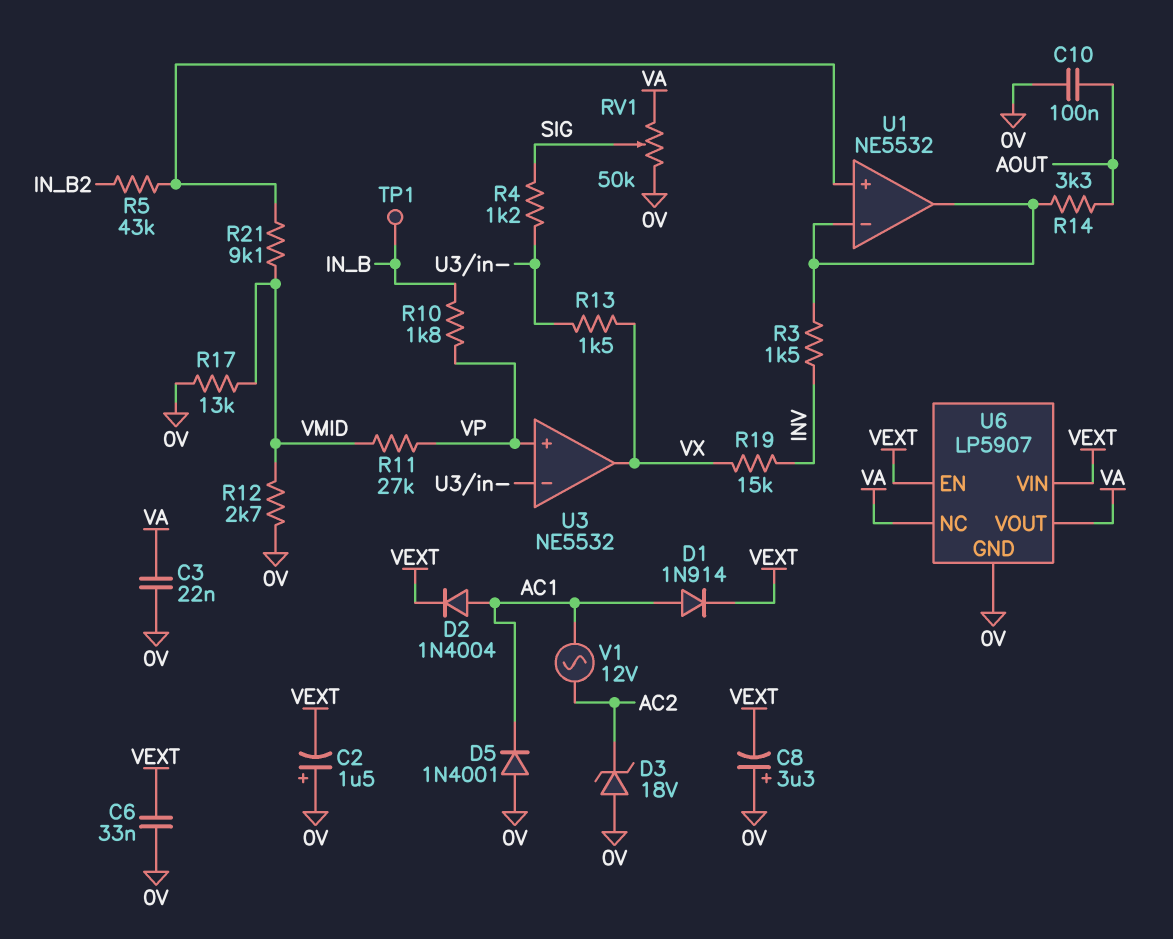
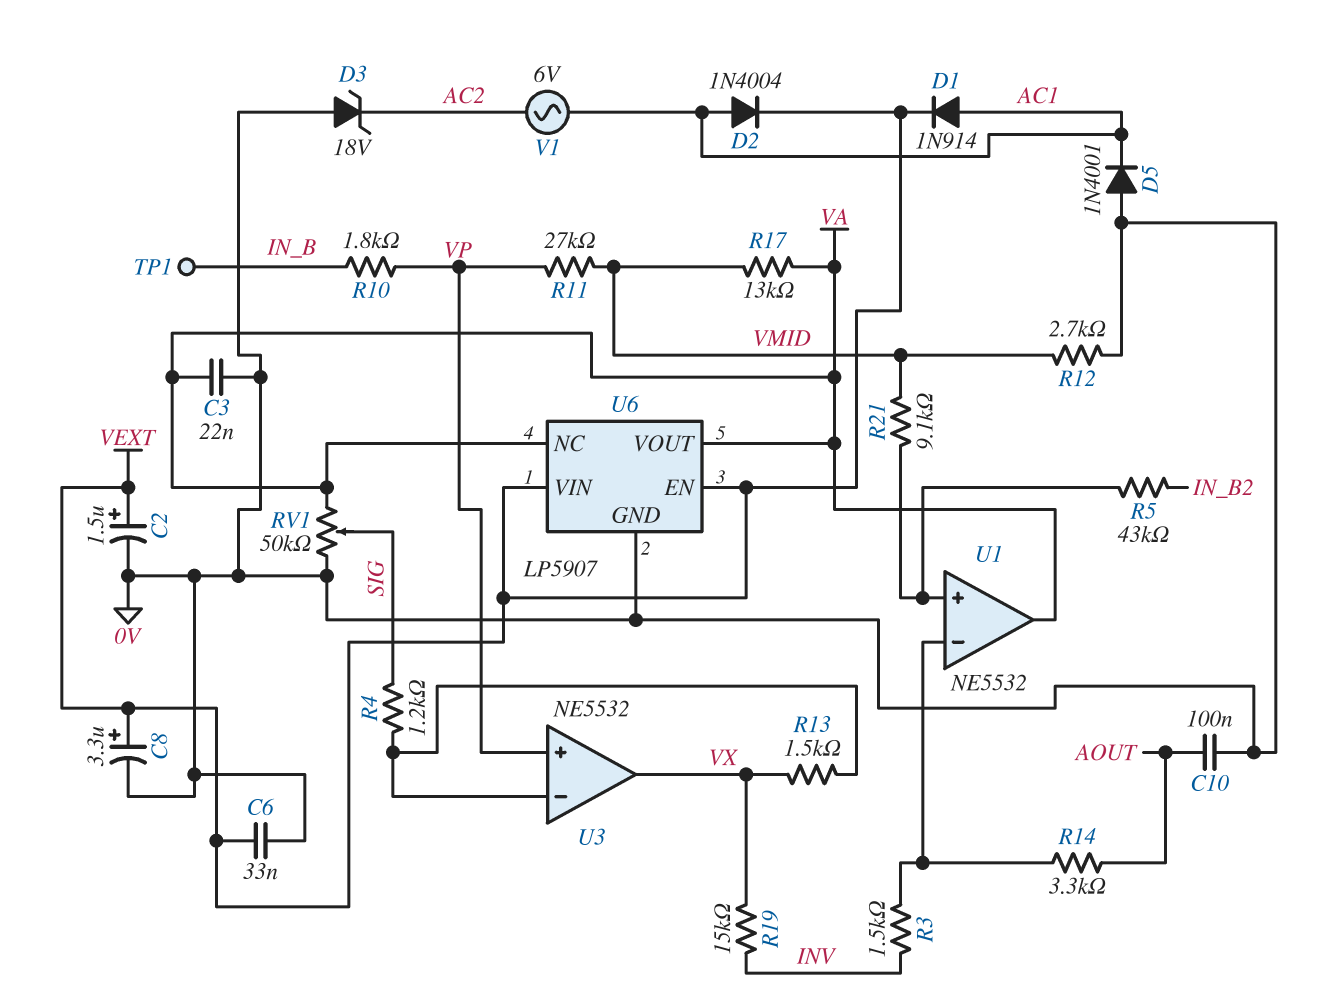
C2: 1.5uF (plus 0V, minus VEXT) -> 1.5uF (plus VEXT, minus 0V)
C8: 3.3uF (plus 0V, minus VEXT) -> 3.3uF (plus VEXT, minus 0V)
R17: 13k (0V, VMID) -> 13k (VA, VMID)
U1 pin out: U1/in- -> VA
V1: AC 12V (AC1, AC2) -> AC 6V (AC1, AC2)

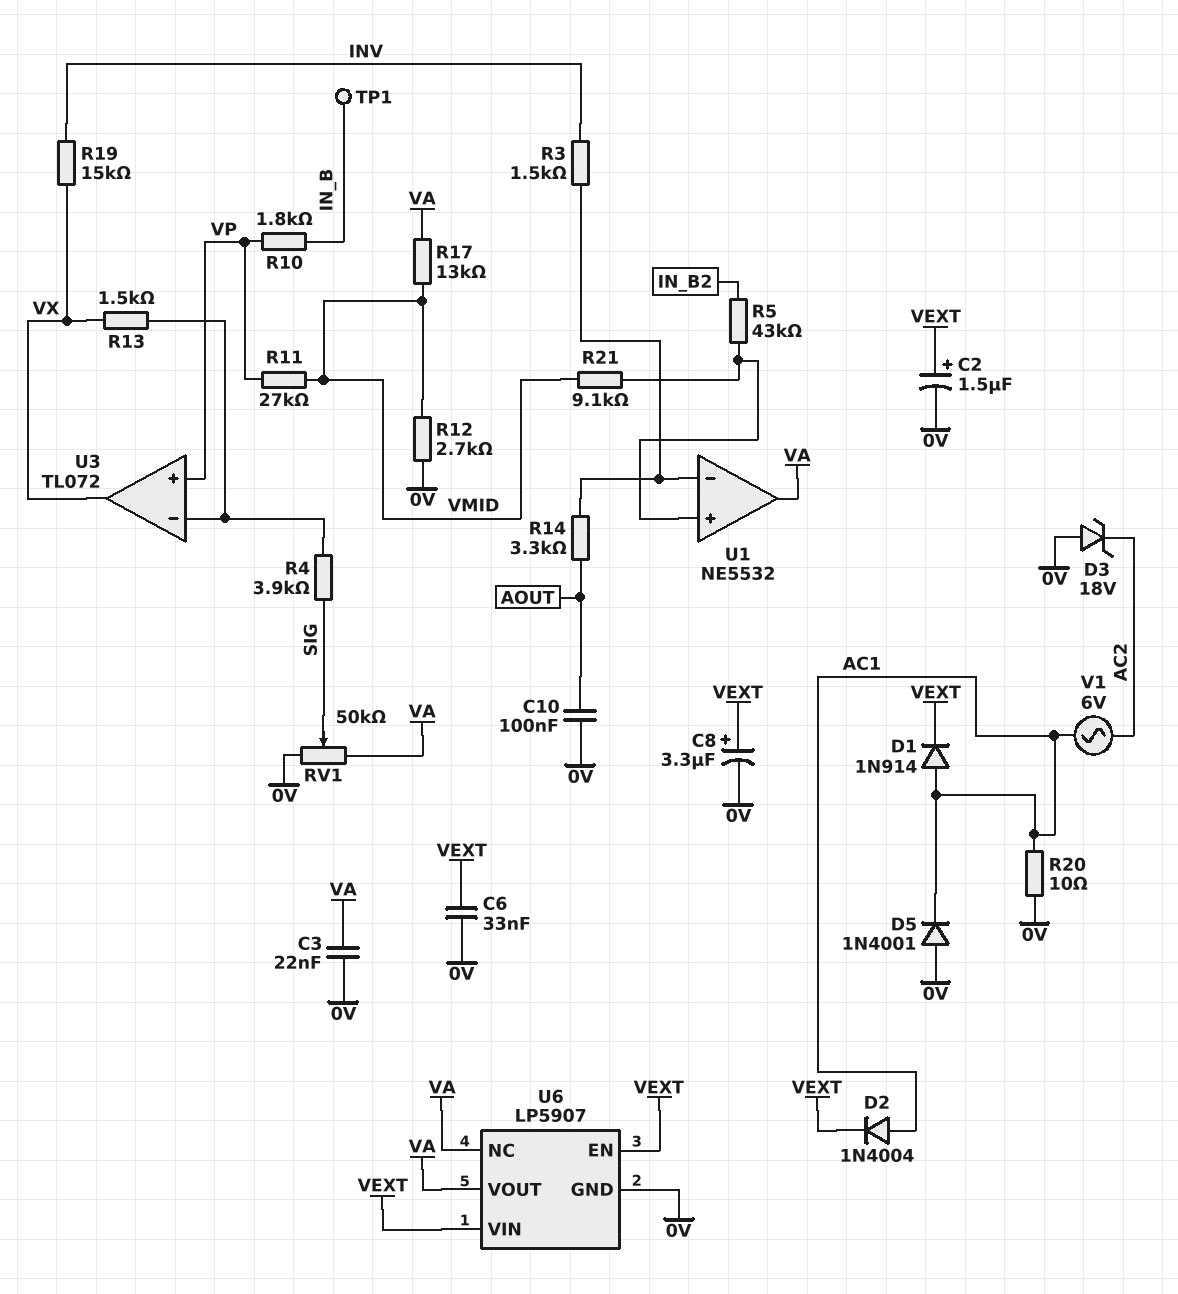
R4: 1.2k (SIG, U3/in-) -> 3.9k (SIG, U3/in-)
R20: none -> 10 (0V, AC1)
U3: NE5532 -> TL072

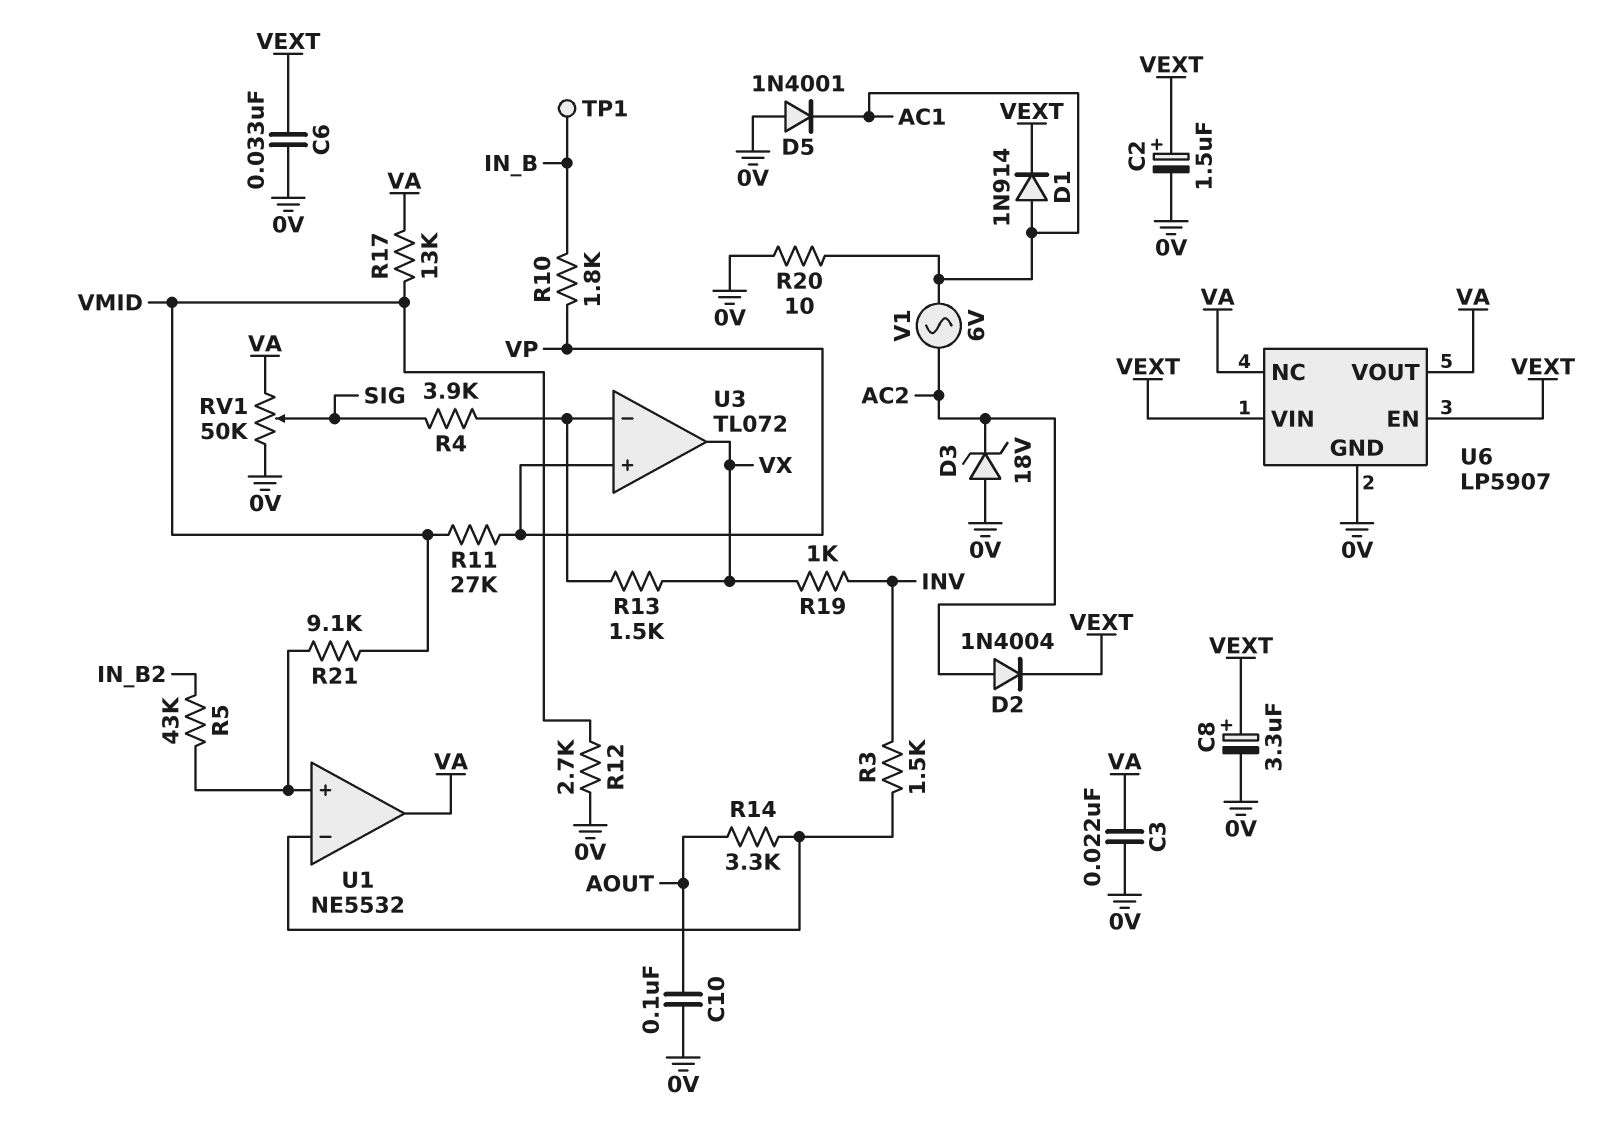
D2: diode 1N4004 (A AC1, K VEXT) -> diode 1N4004 (A AC2, K VEXT)
R19: 15k (INV, VX) -> 1k (INV, VX)

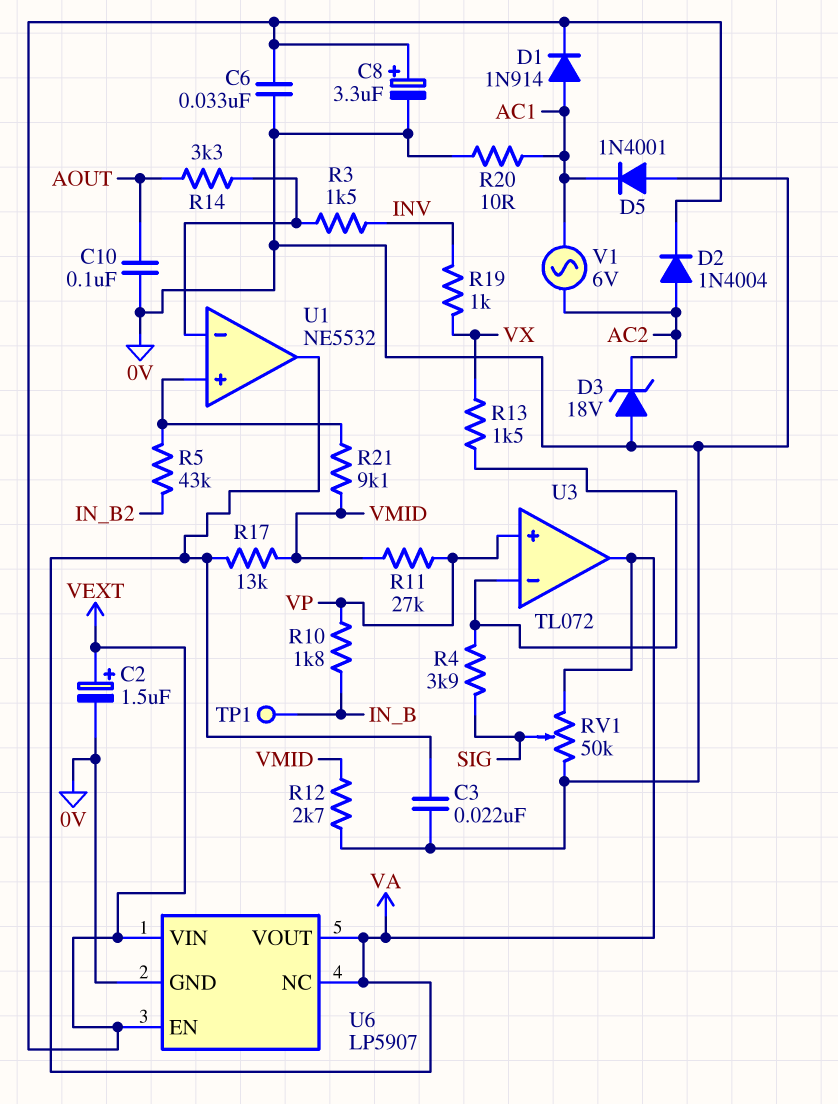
U3 pin out: VX -> VA

